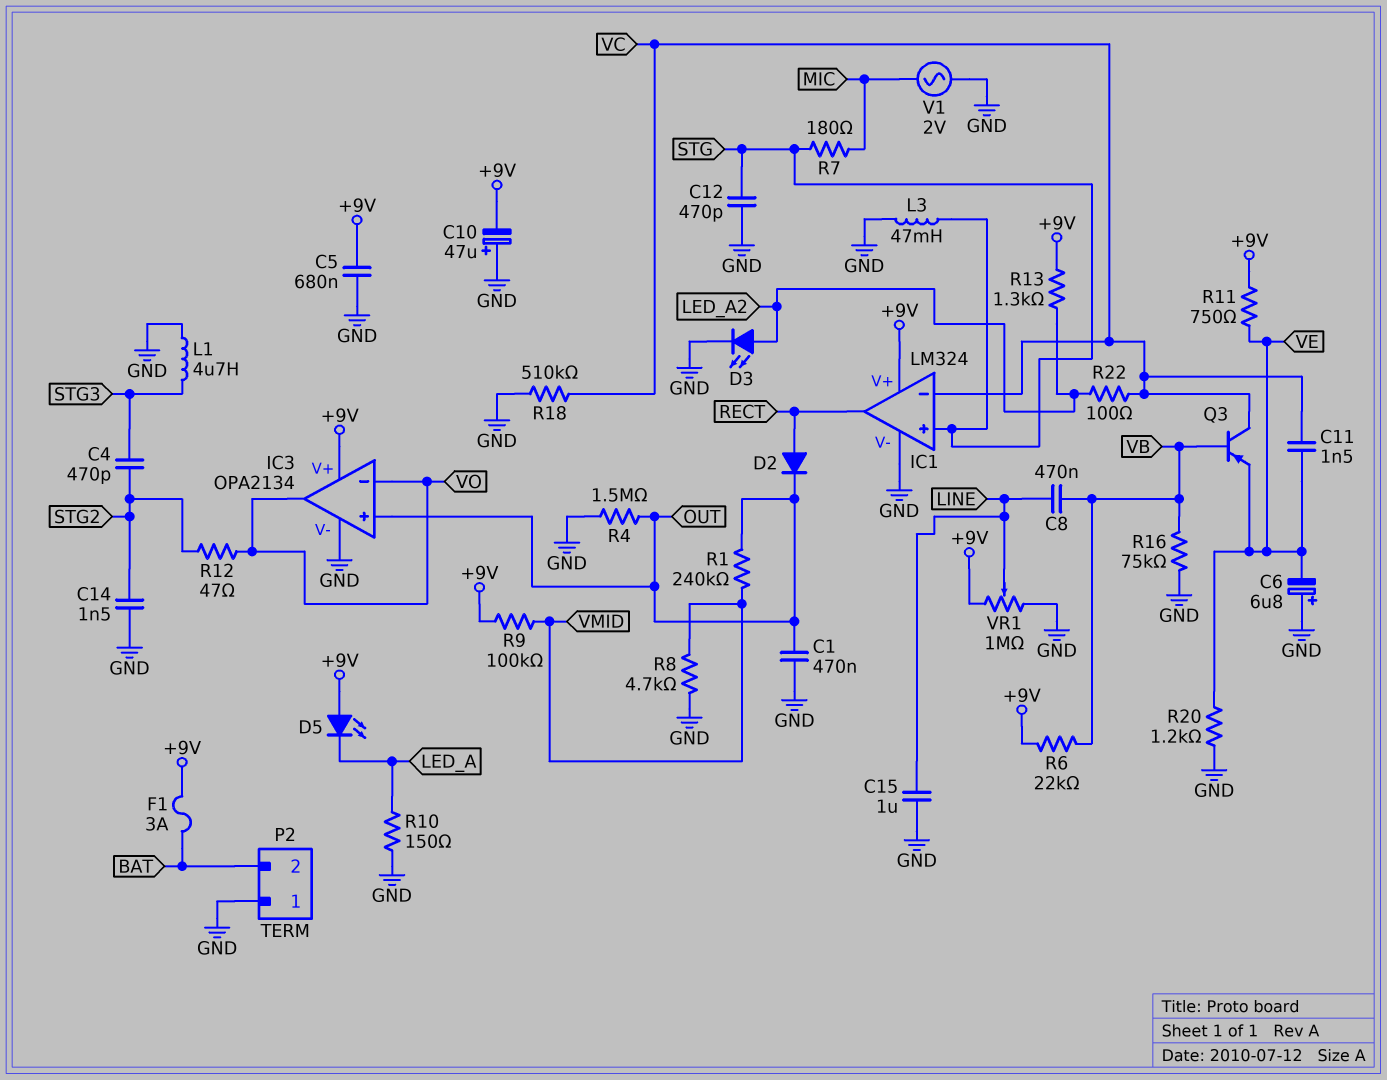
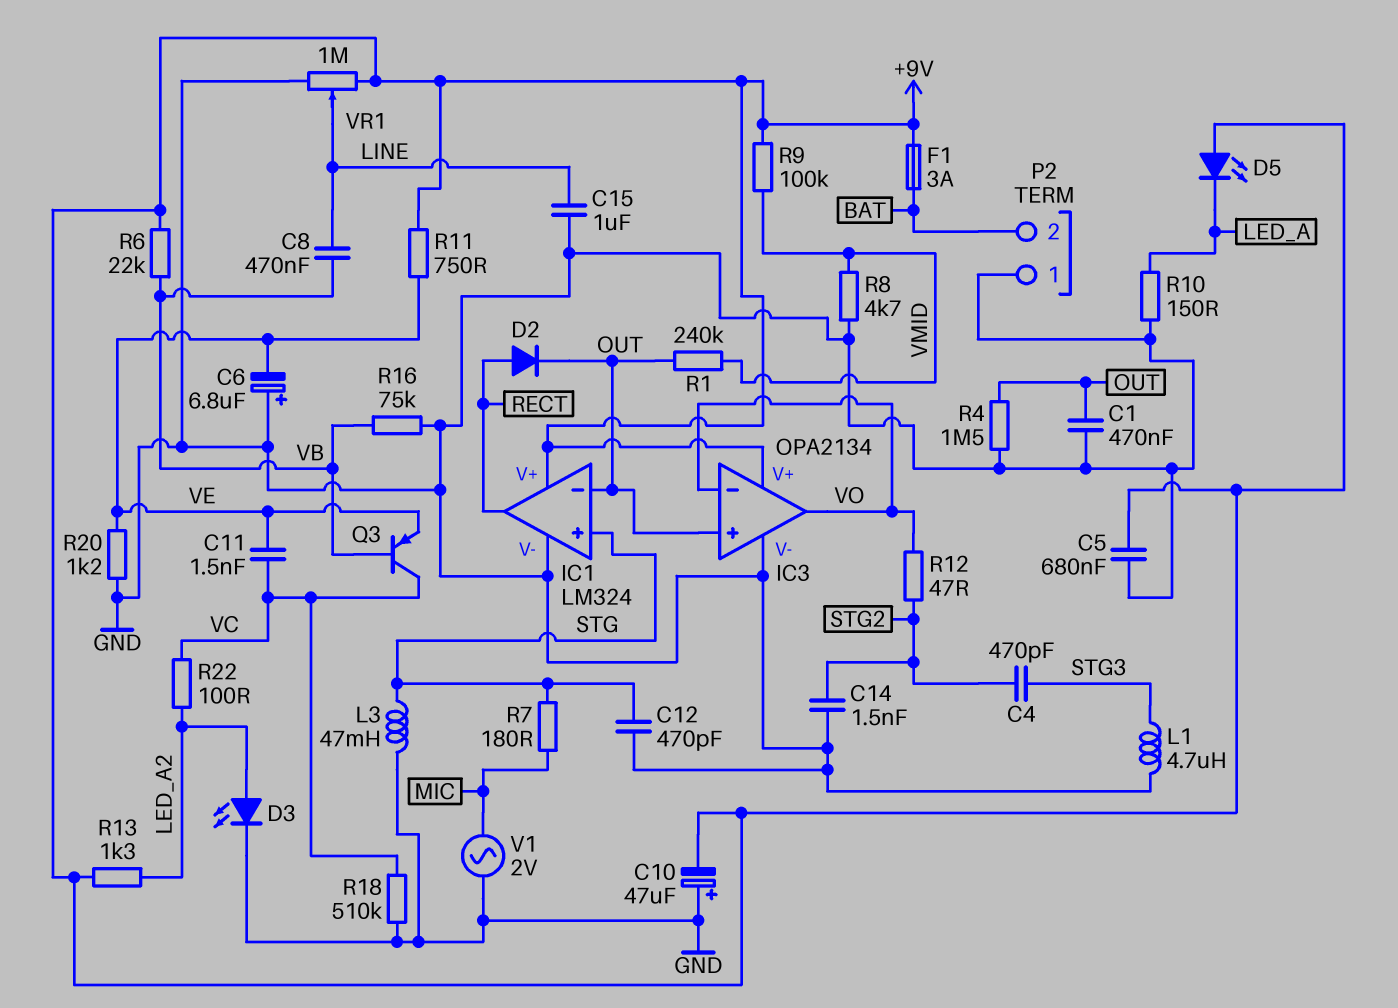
IC1 pin in-: VC -> OUT

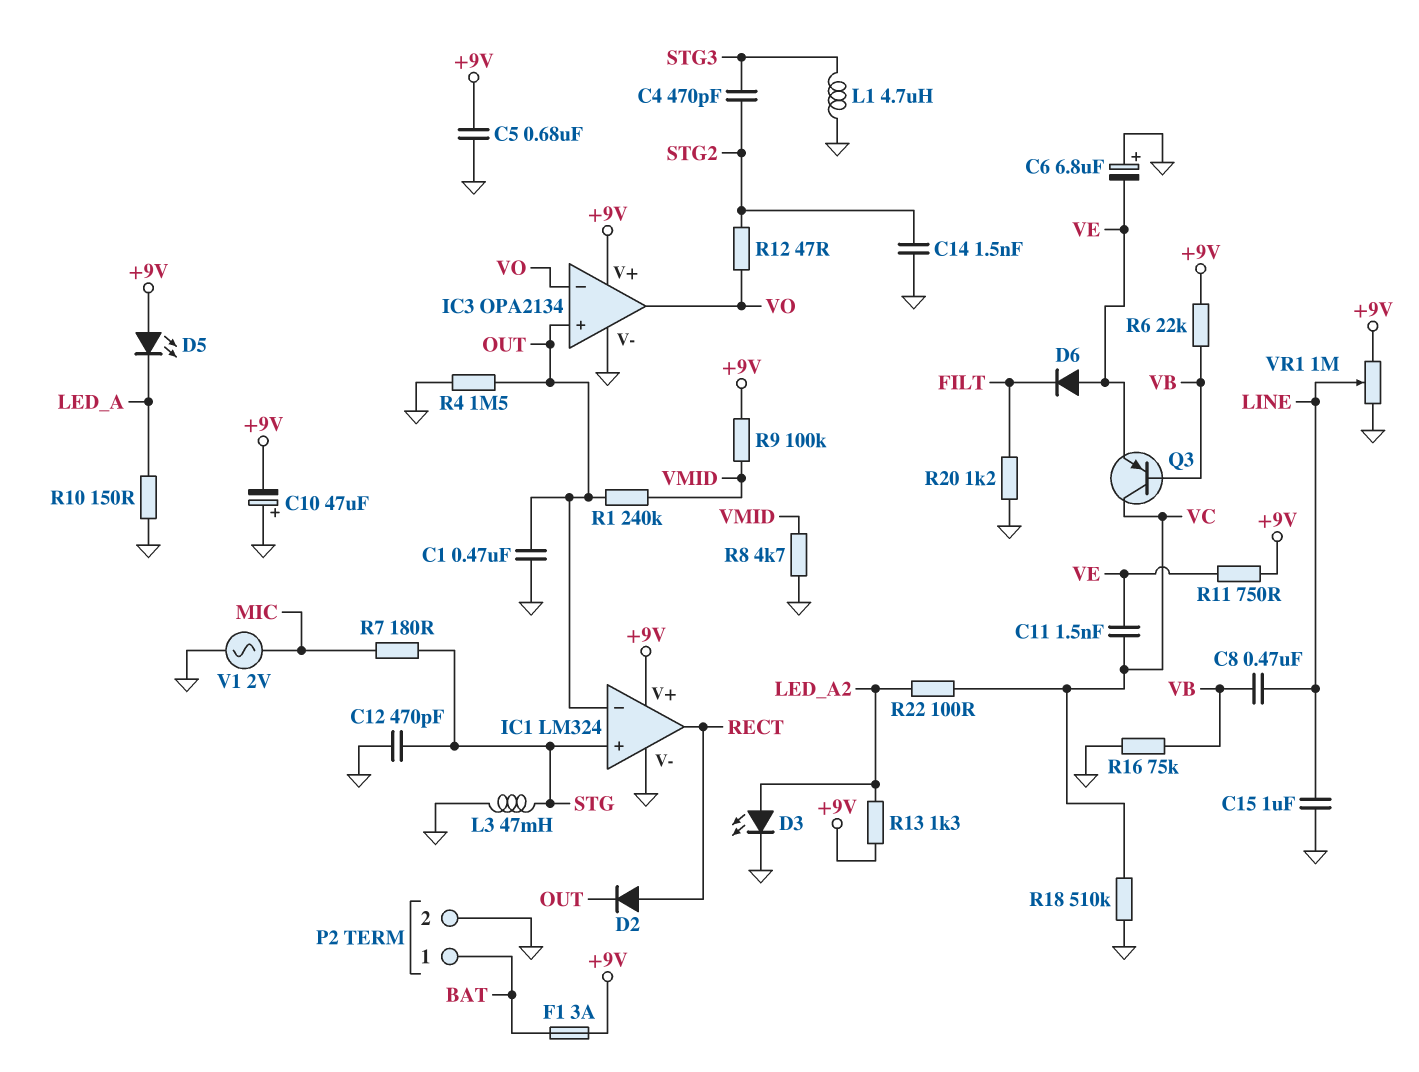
D6: none -> diode (A VE, K FILT)
P2 pin 1: GND -> BAT
P2 pin 2: BAT -> GND
R20: 1.2k (GND, VE) -> 1.2k (FILT, GND)

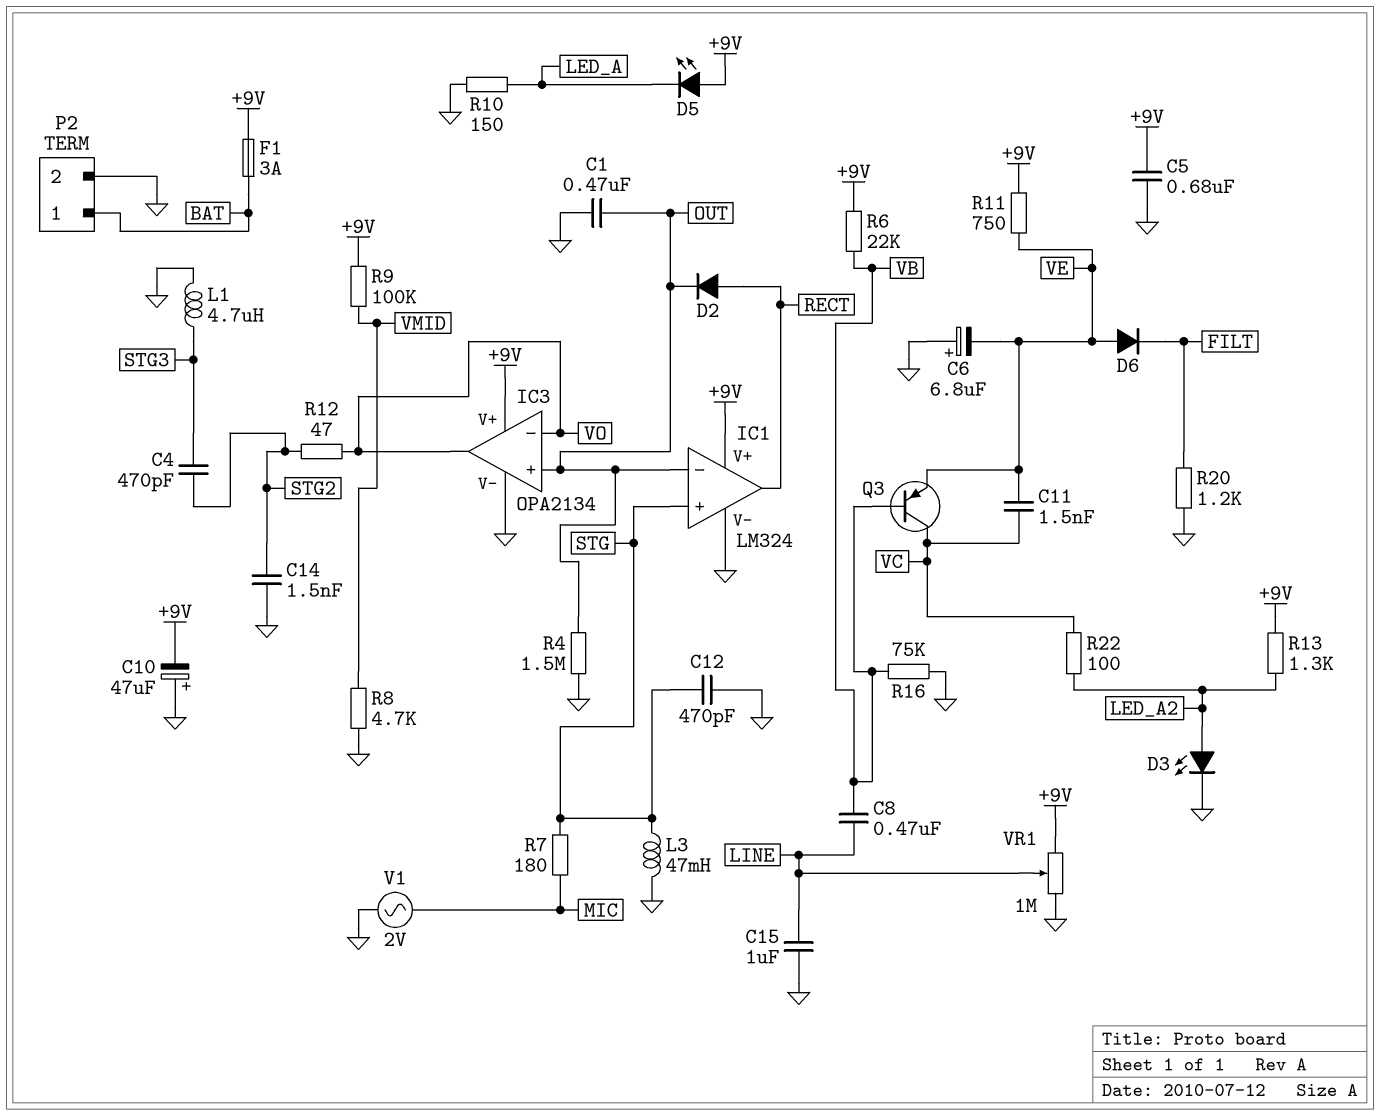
R1: 240k (OUT, VMID) -> none
R18: 510k (GND, VC) -> none

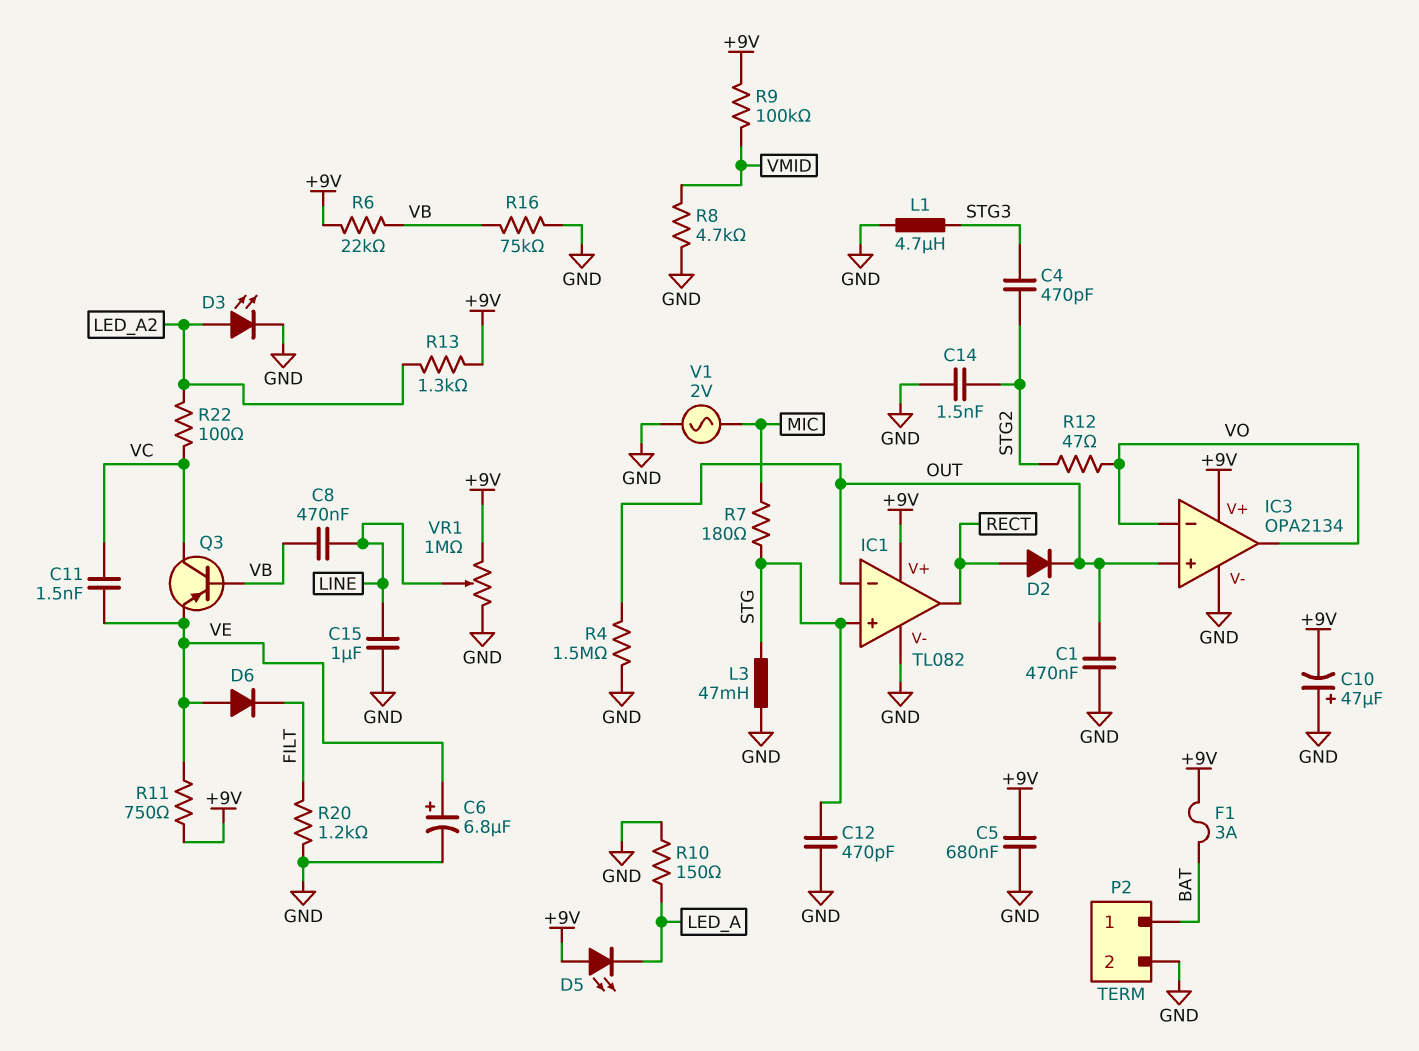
C6: 6.8uF (plus GND, minus VE) -> 6.8uF (plus VE, minus GND)
IC1: LM324 -> TL082

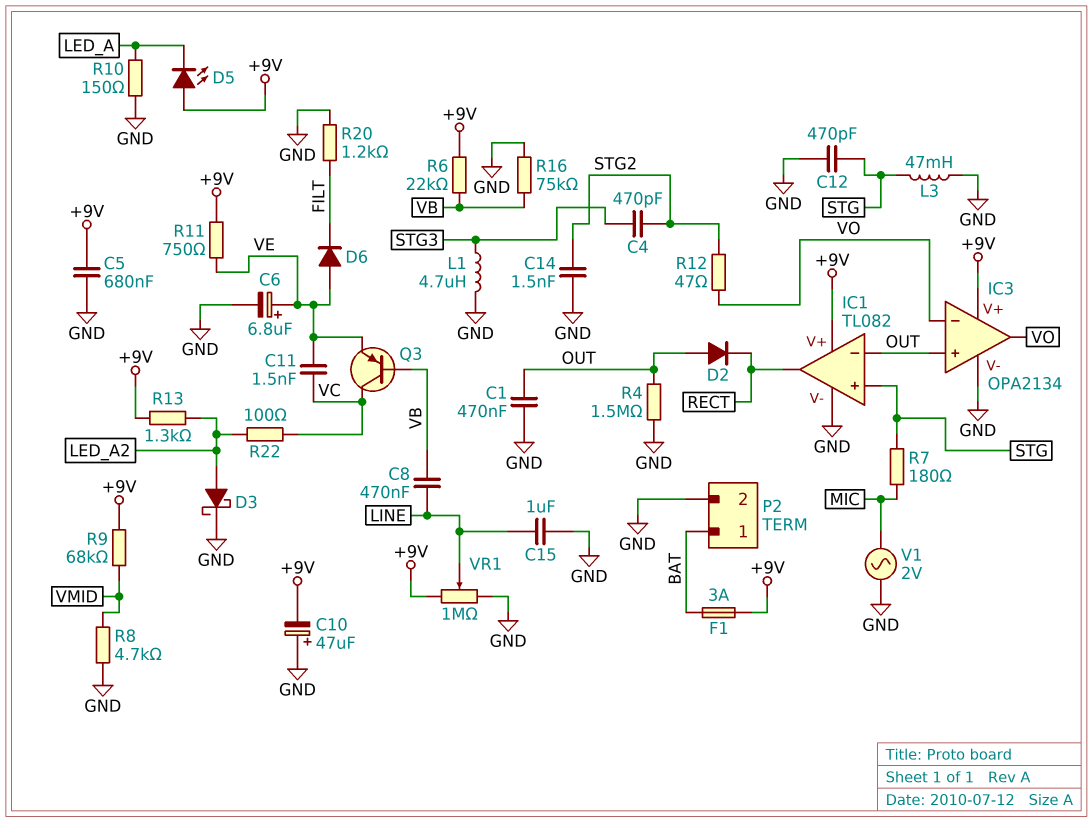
D2: diode (A RECT, K OUT) -> diode (A OUT, K RECT)
D3: LED (A LED_A2, K GND) -> schottky (A LED_A2, K GND)
R9: 100k (+9V, VMID) -> 68k (+9V, VMID)

